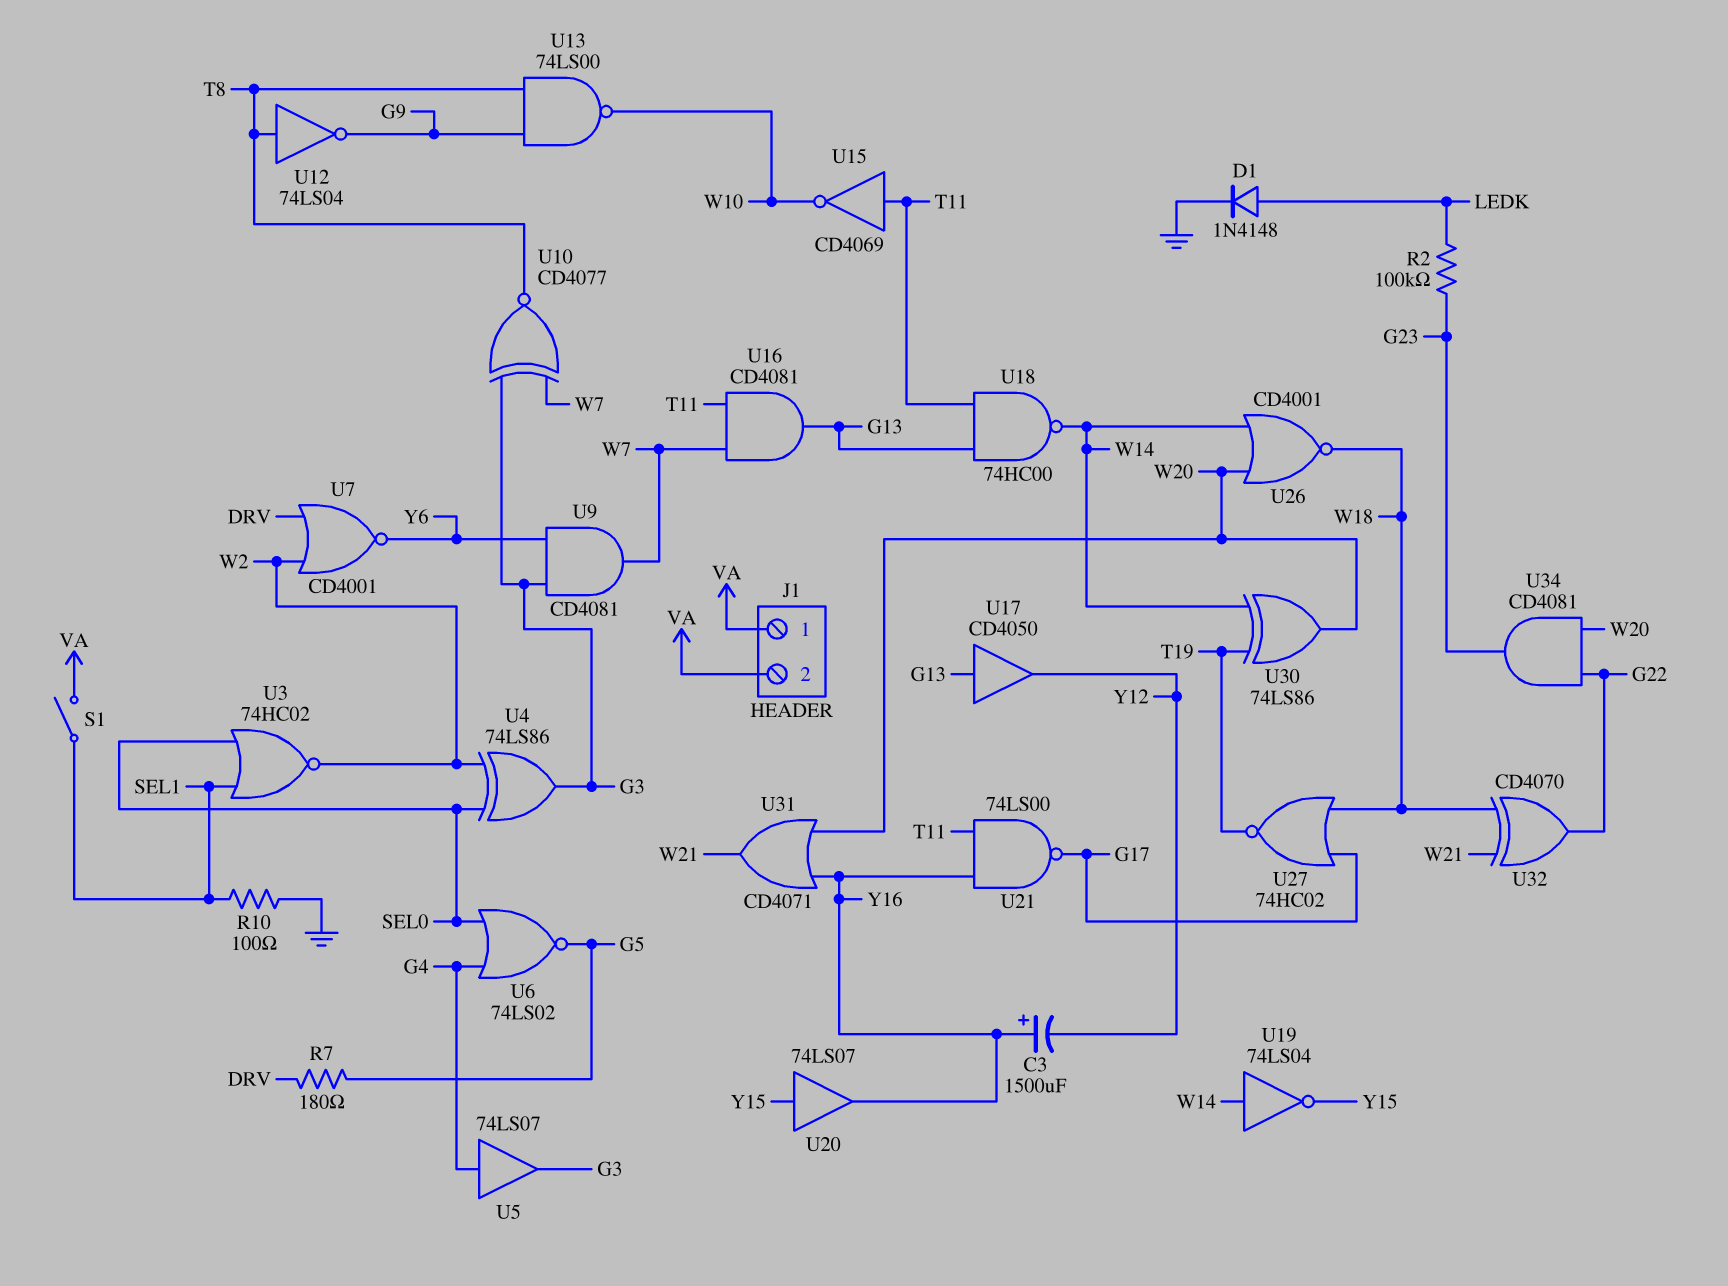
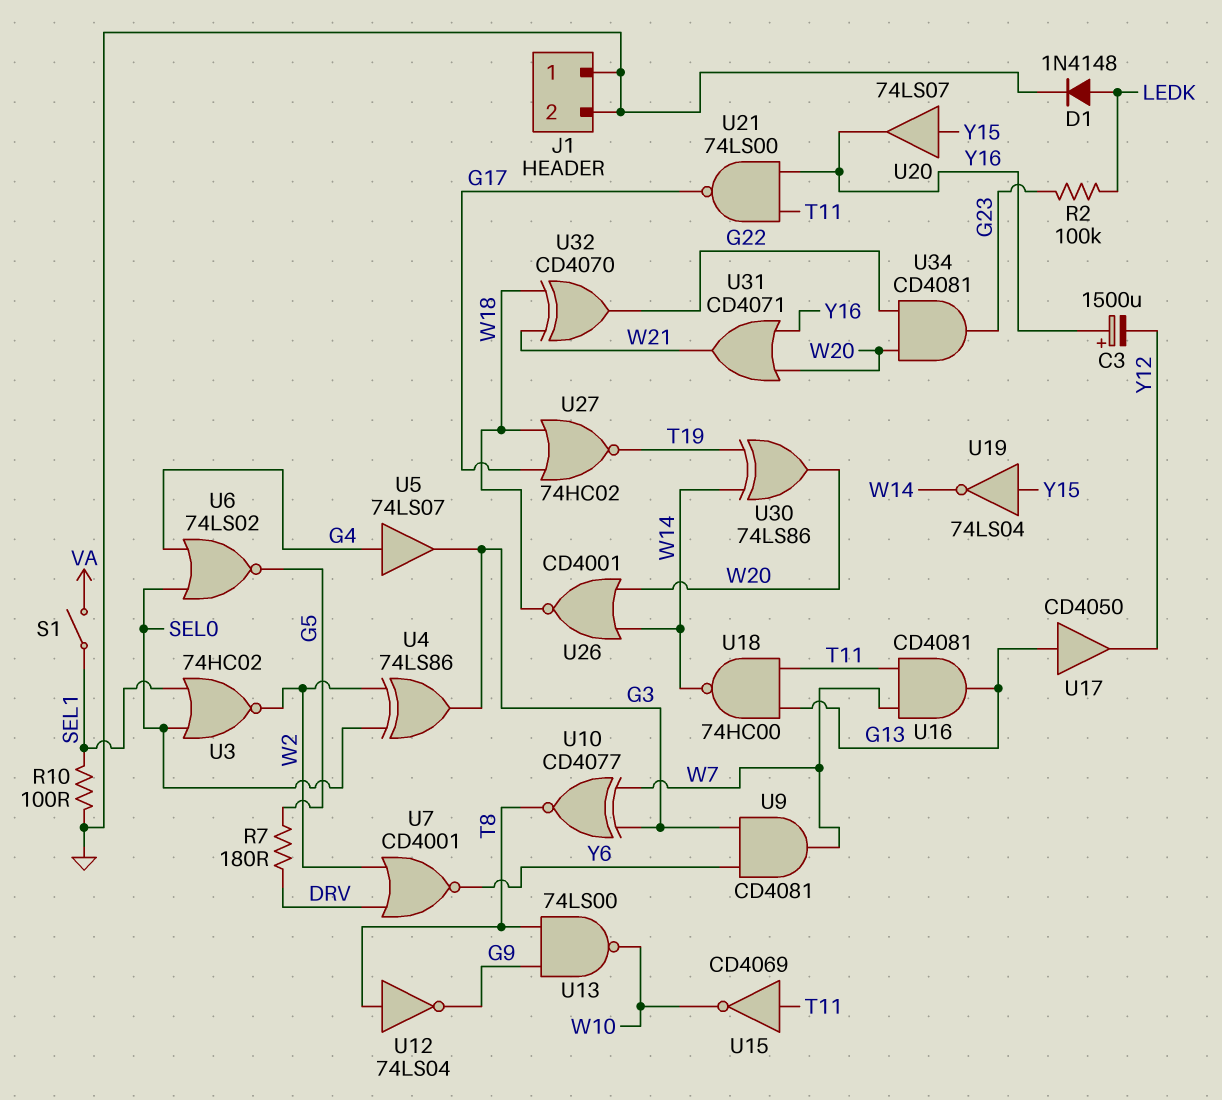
J1 pin 1: VA -> GND
J1 pin 2: VA -> GND
U19: NOT 74LS04 (in W14, out Y15) -> NOT 74LS04 (in Y15, out W14)

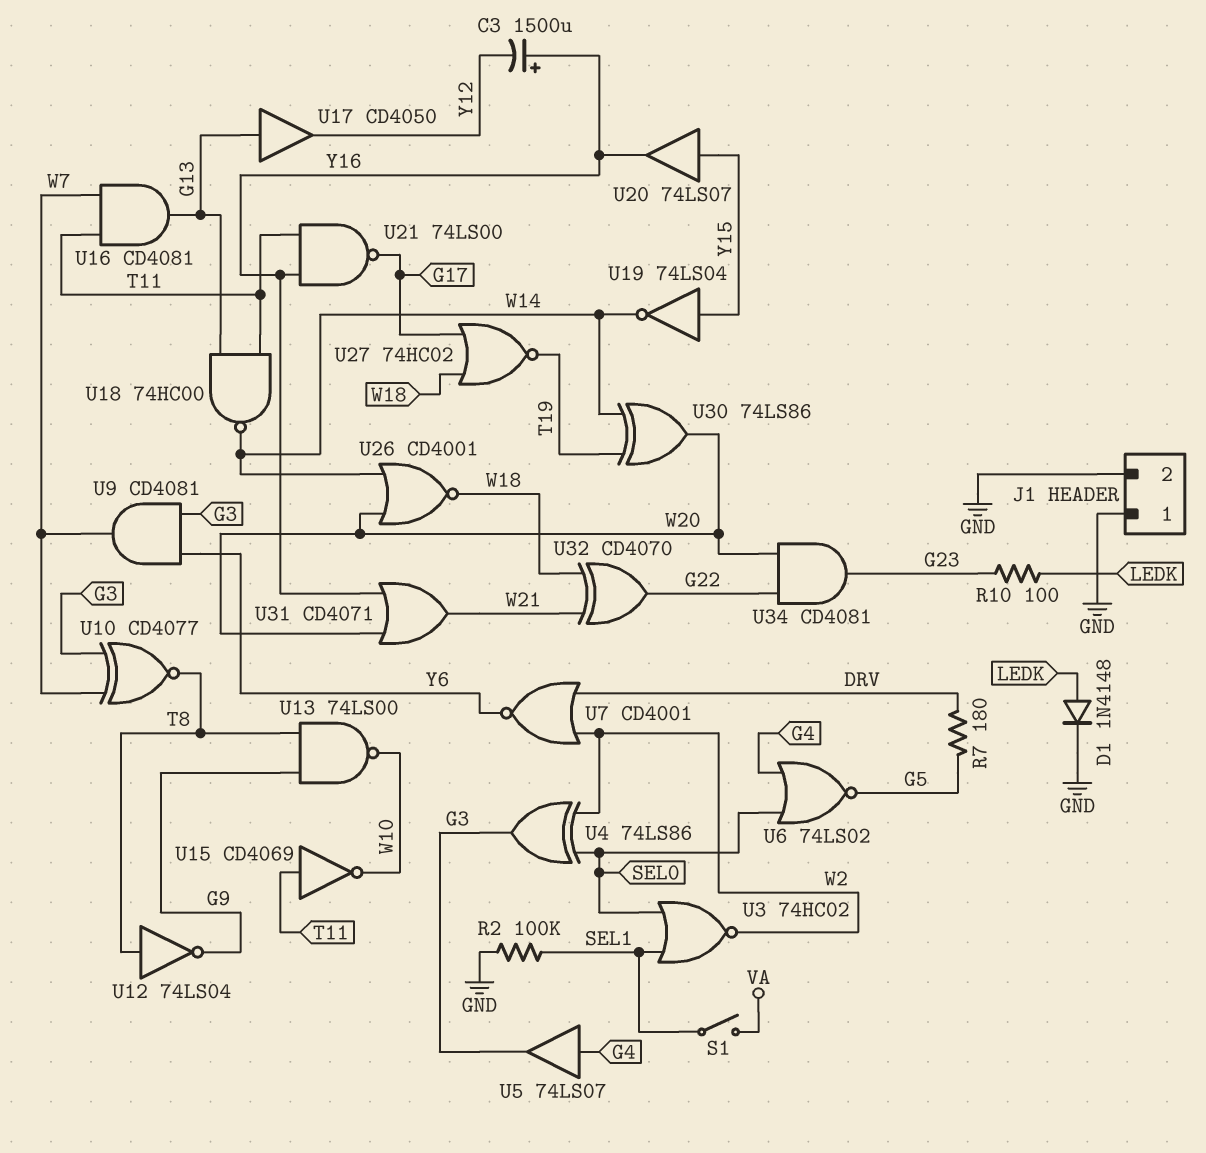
R2: 100k (G23, LEDK) -> 100k (GND, SEL1)
R10: 100 (GND, SEL1) -> 100 (G23, LEDK)

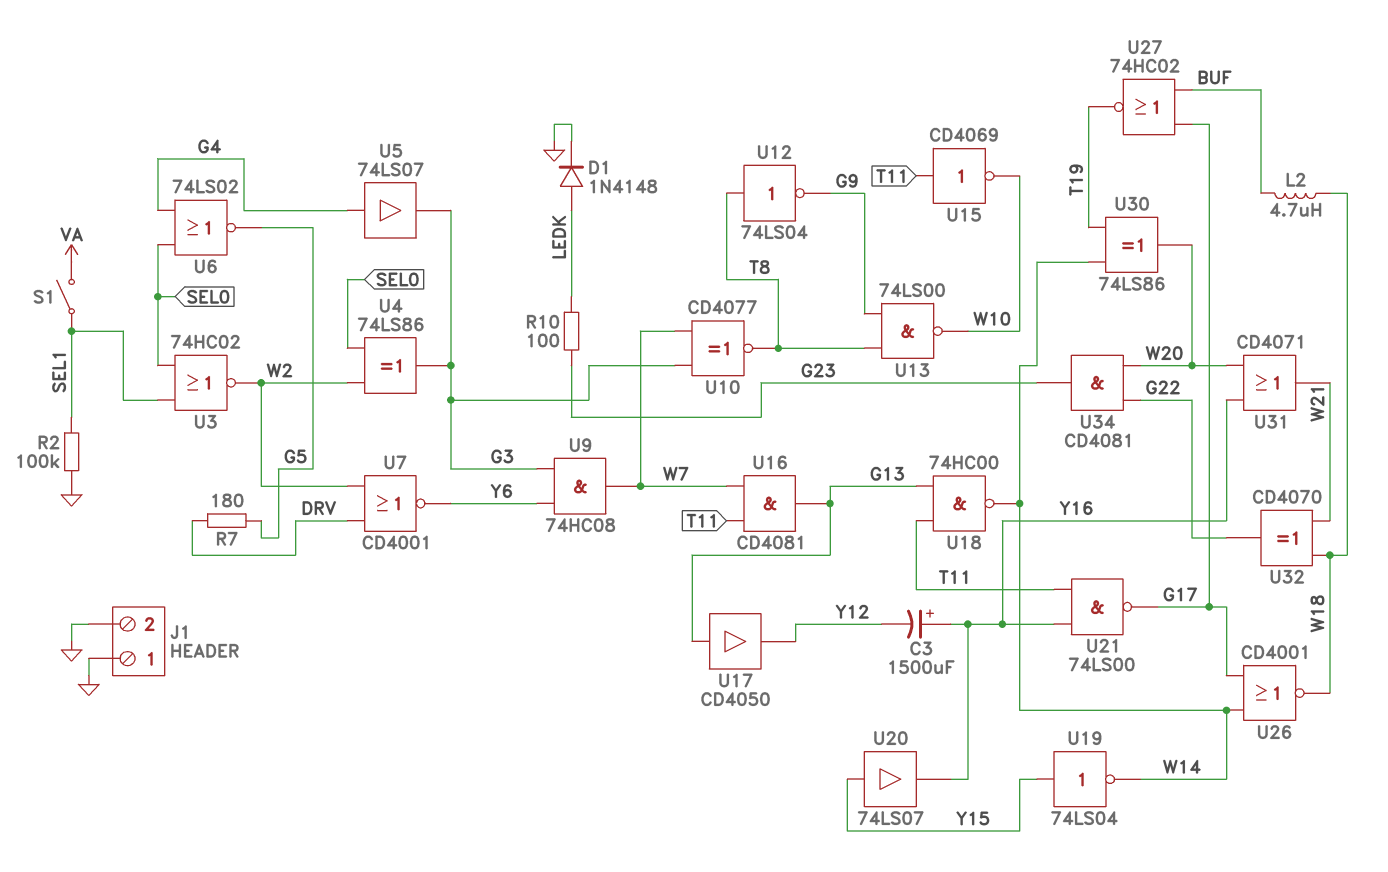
L2: none -> 4.7uH (BUF, W18)
U9: AND CD4081 (in G3, in Y6, out W7) -> AND 74HC08 (in G3, in Y6, out W7)
U26: NOR CD4001 (in W14, in W20, out W18) -> NOR CD4001 (in G17, in W14, out W18)
U27: NOR 74HC02 (in G17, in W18, out T19) -> NOR 74HC02 (in BUF, in G17, out T19)

